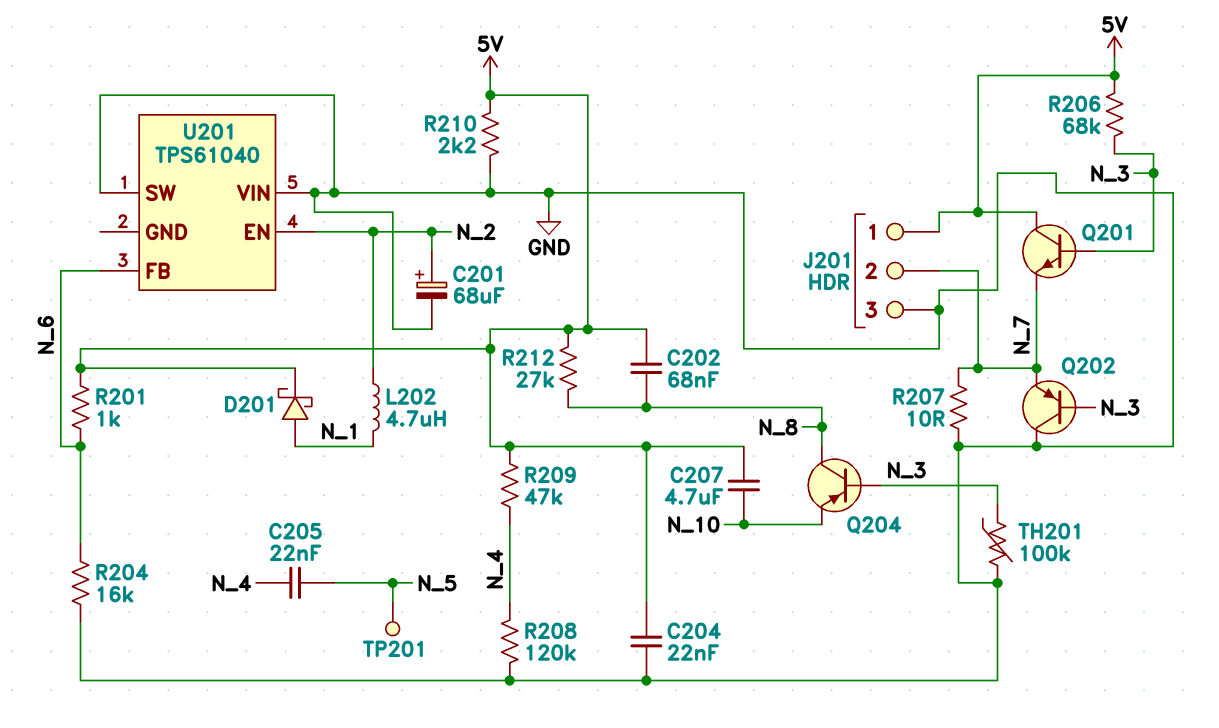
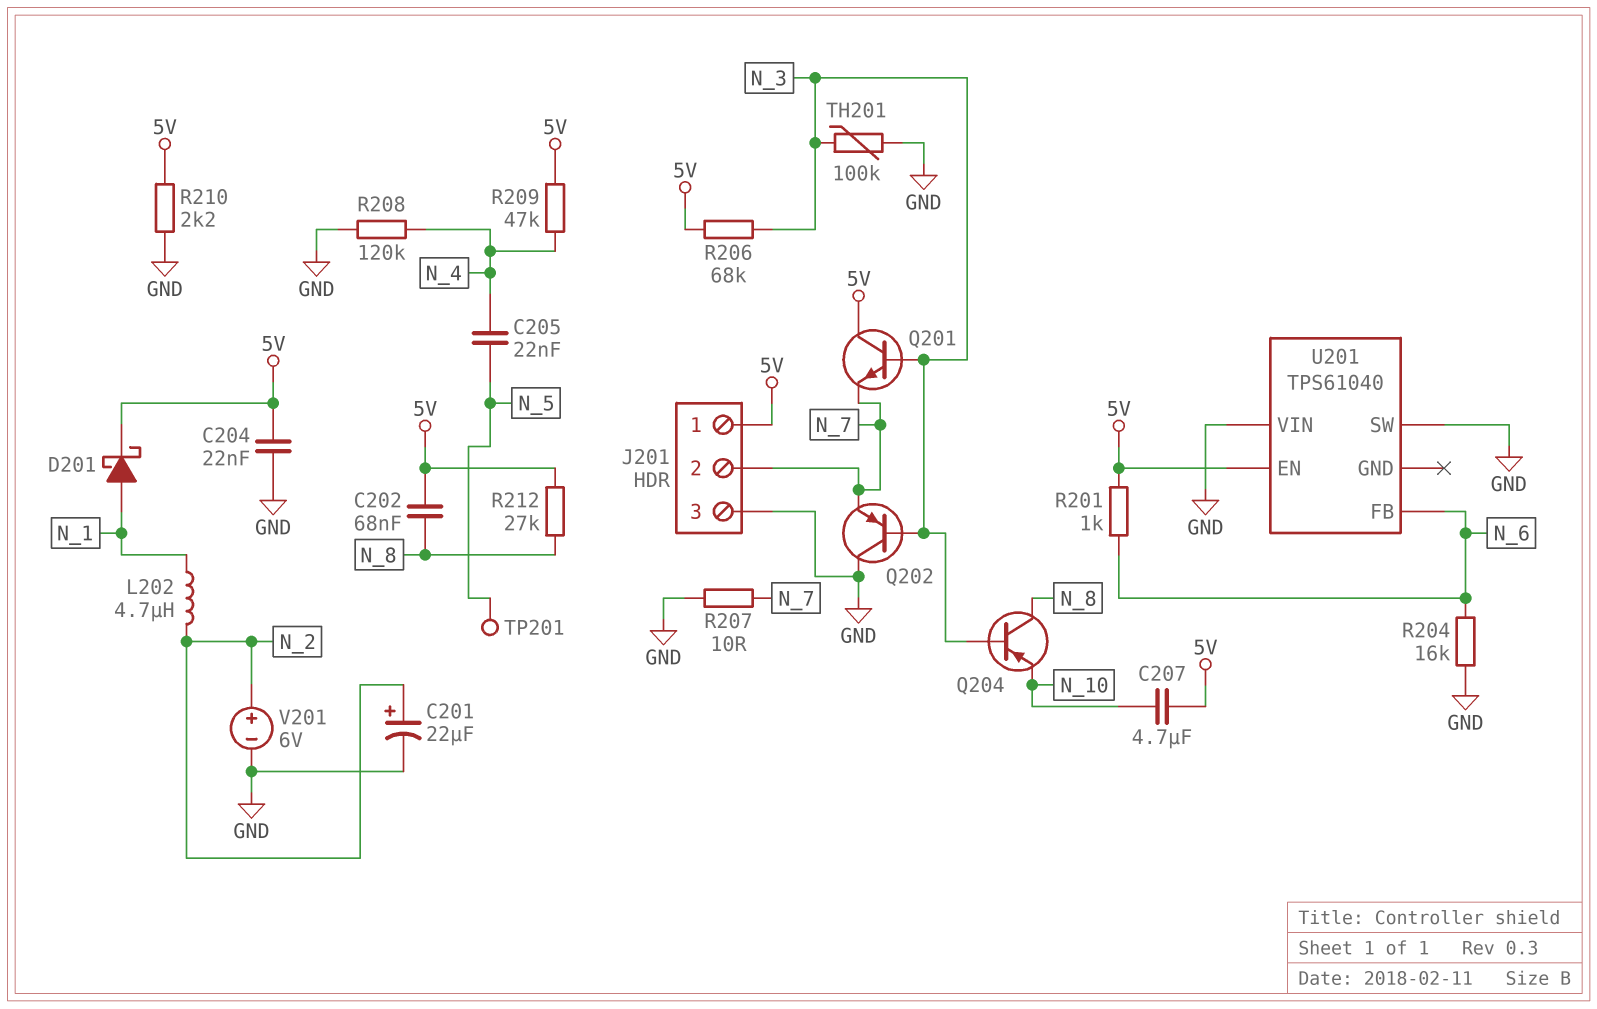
C201: 68uF (plus N_2, minus GND) -> 22uF (plus N_2, minus GND)
U201 pin EN: N_2 -> 5V
V201: none -> 6V (plus N_2, minus GND)

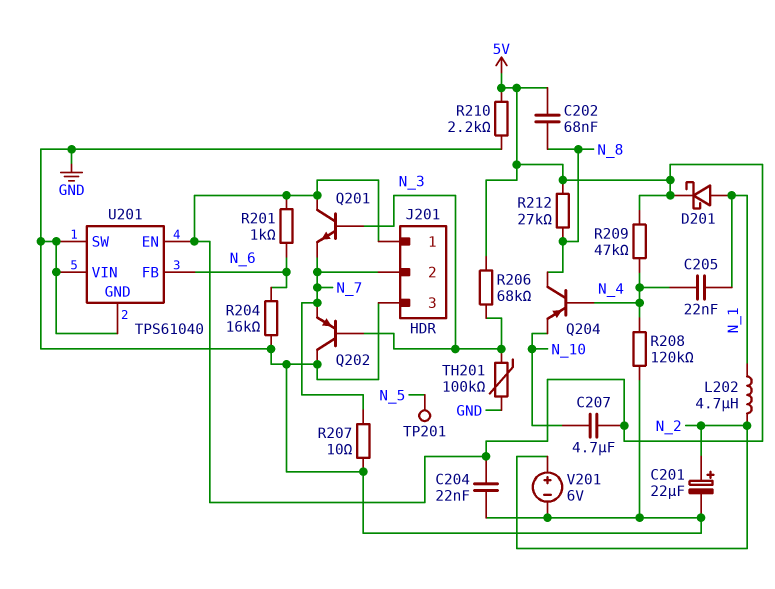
C205: 22nF (N_4, N_5) -> 22nF (N_1, N_4)
Q204: PNP (B N_3, C N_8, E N_10) -> PNP (B N_4, C N_8, E N_10)
U201 pin GND: none -> GND

